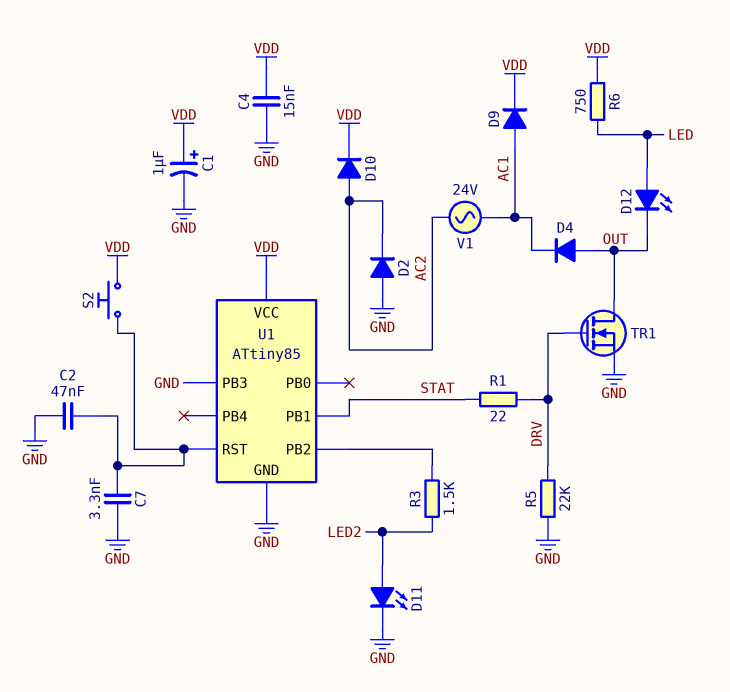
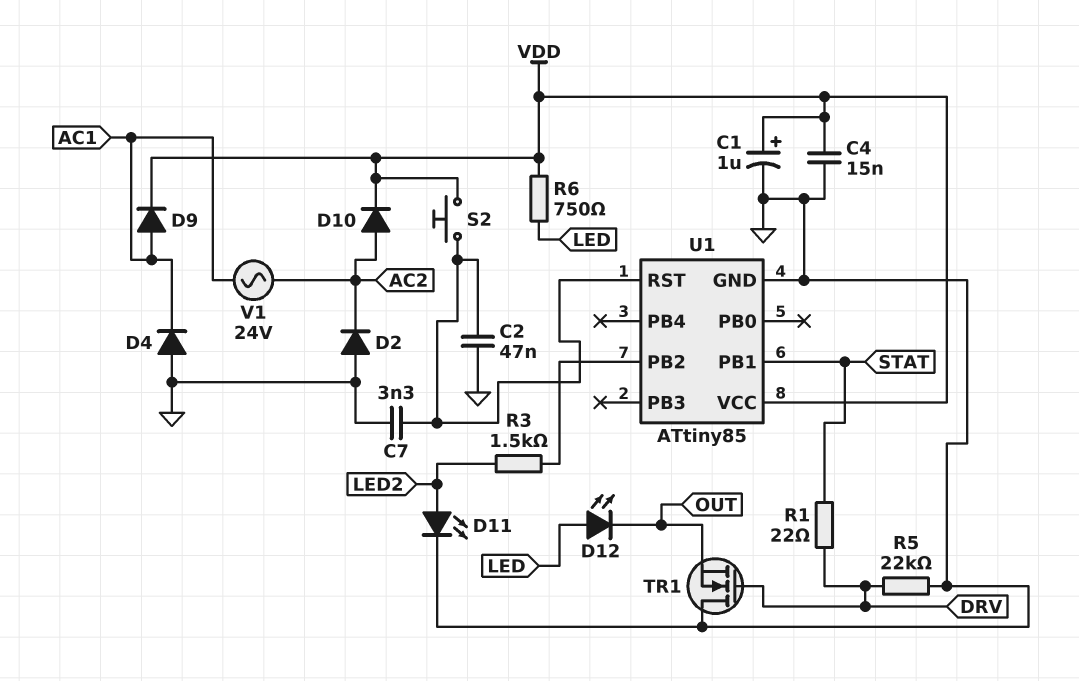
D4: diode (A OUT, K AC1) -> diode (A GND, K AC1)
TR1: NMOS (G DRV, D OUT, S GND) -> NMOS (G DRV, D GND, S OUT)
U1 pin PB3: GND -> none

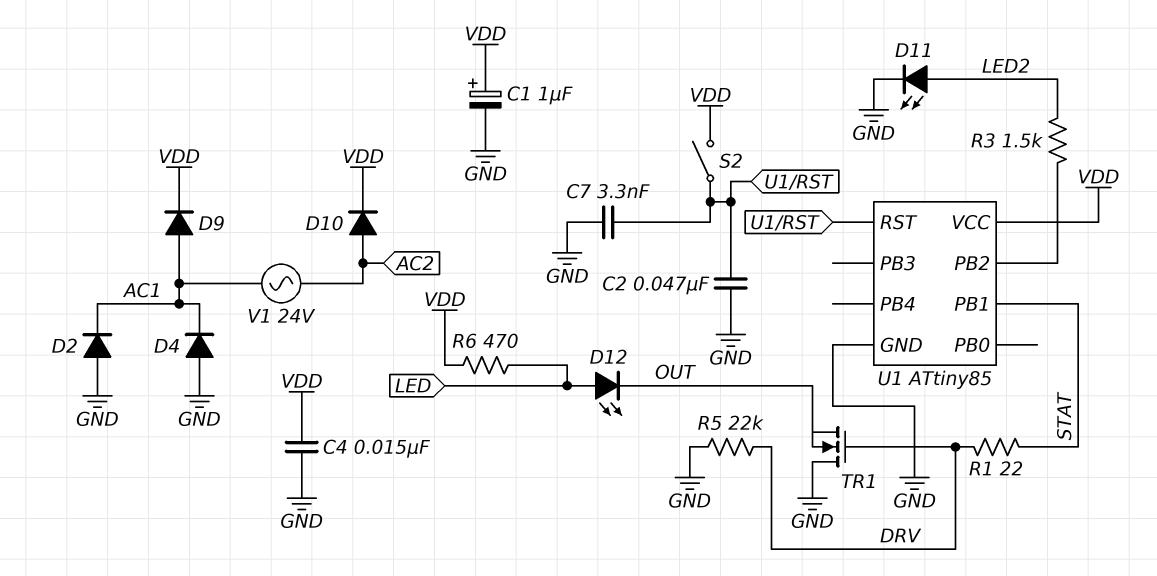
D2: diode (A GND, K AC2) -> diode (A GND, K AC1)
R6: 750 (LED, VDD) -> 470 (LED, VDD)
S2: button (U1/RST, VDD) -> switch (U1/RST, VDD)

